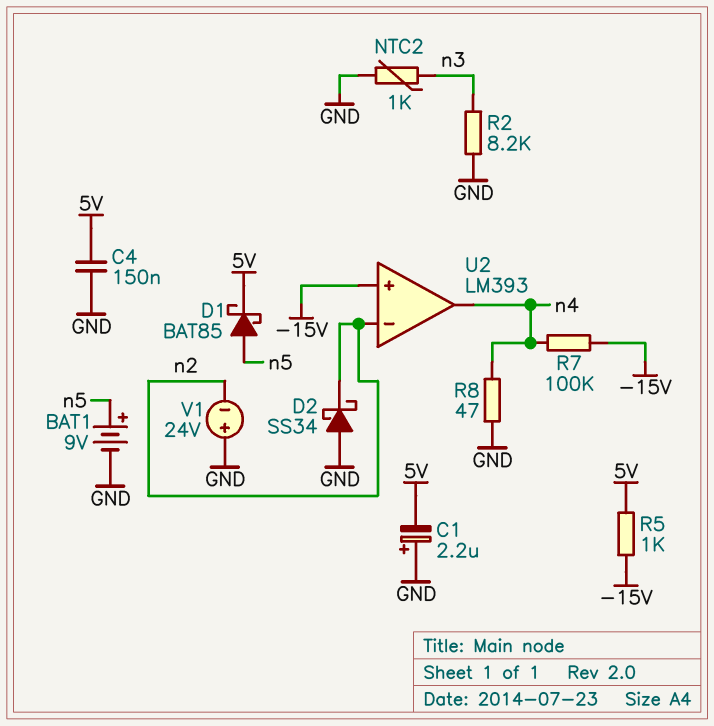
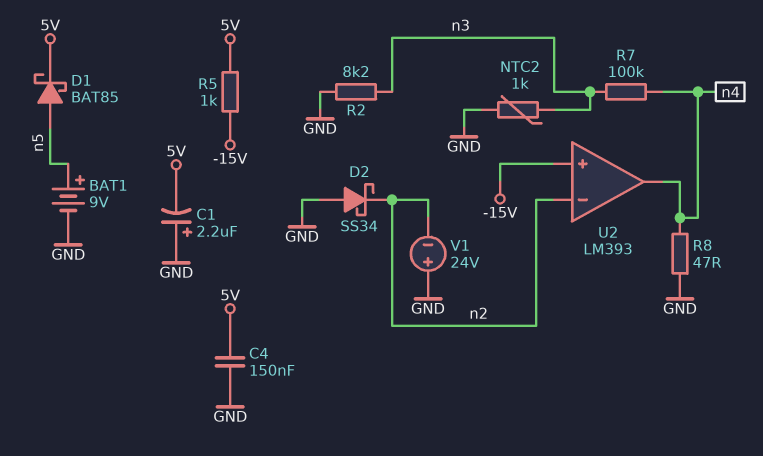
R7: 100k (-15V, n4) -> 100k (n3, n4)

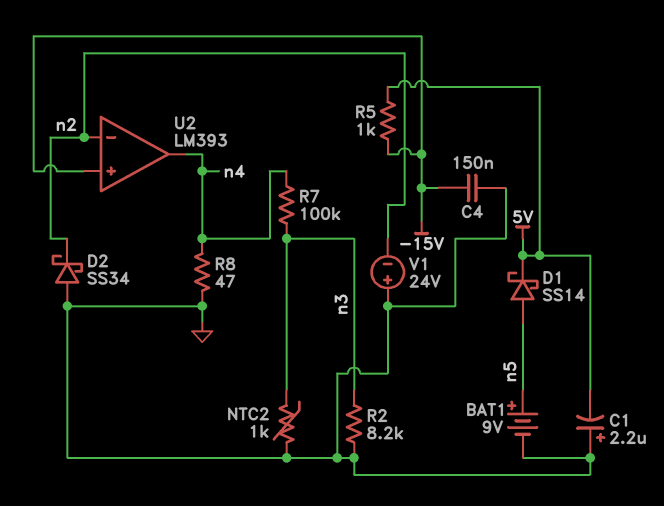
C4: 150nF (5V, GND) -> 150nF (-15V, GND)
D1: schottky BAT85 (A n5, K 5V) -> schottky SS14 (A n5, K 5V)

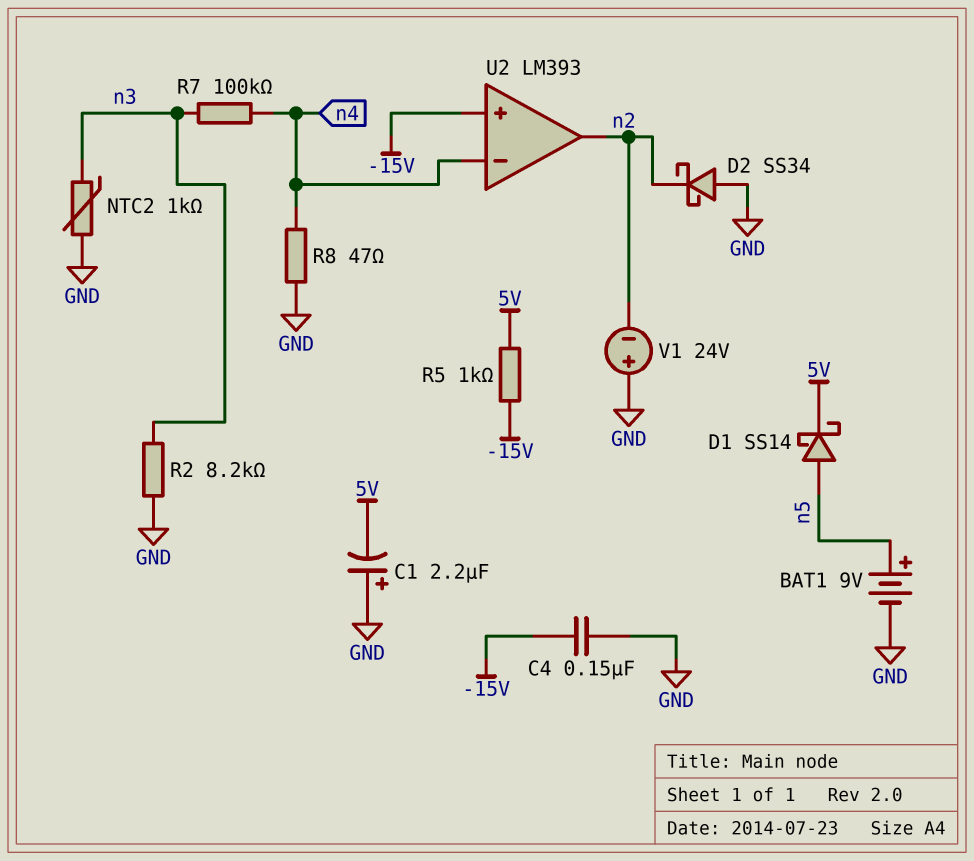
U2 pin in-: n2 -> n4
U2 pin out: n4 -> n2

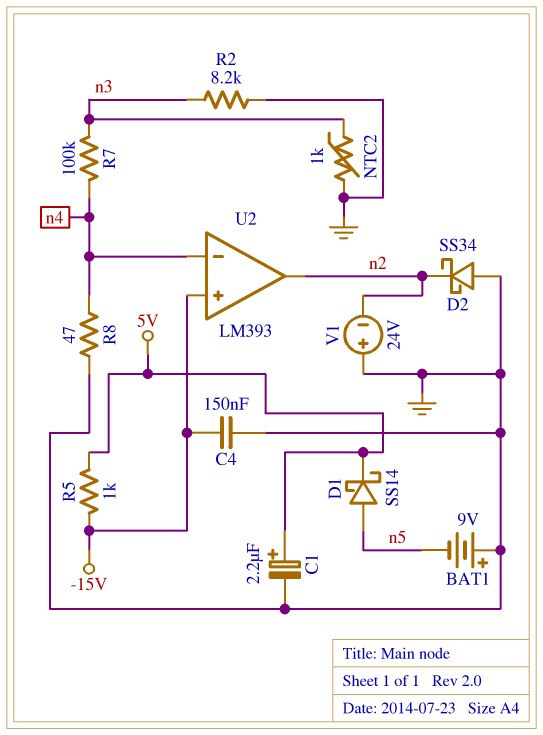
BAT1: 9V (plus n5, minus GND) -> 9V (plus GND, minus n5)
C1: 2.2uF (plus GND, minus 5V) -> 2.2uF (plus 5V, minus GND)

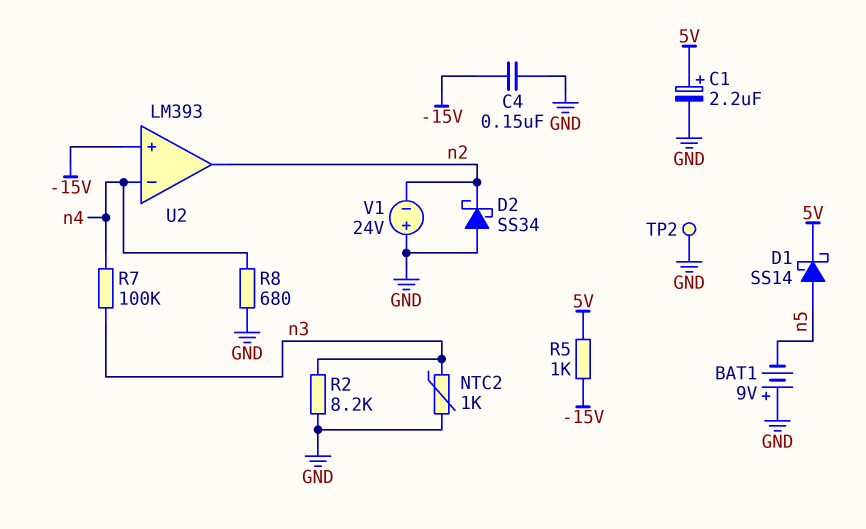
R8: 47 (GND, n4) -> 680 (GND, n4)
TP2: none -> test point (GND)

